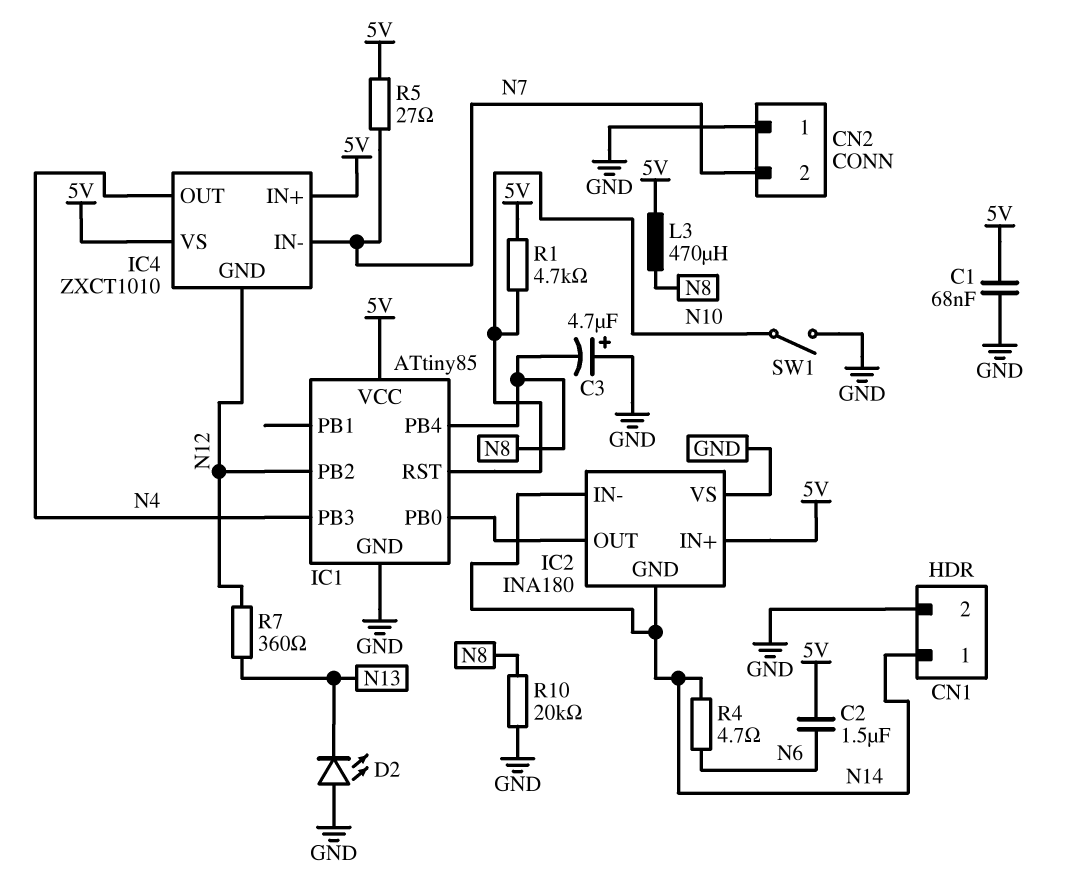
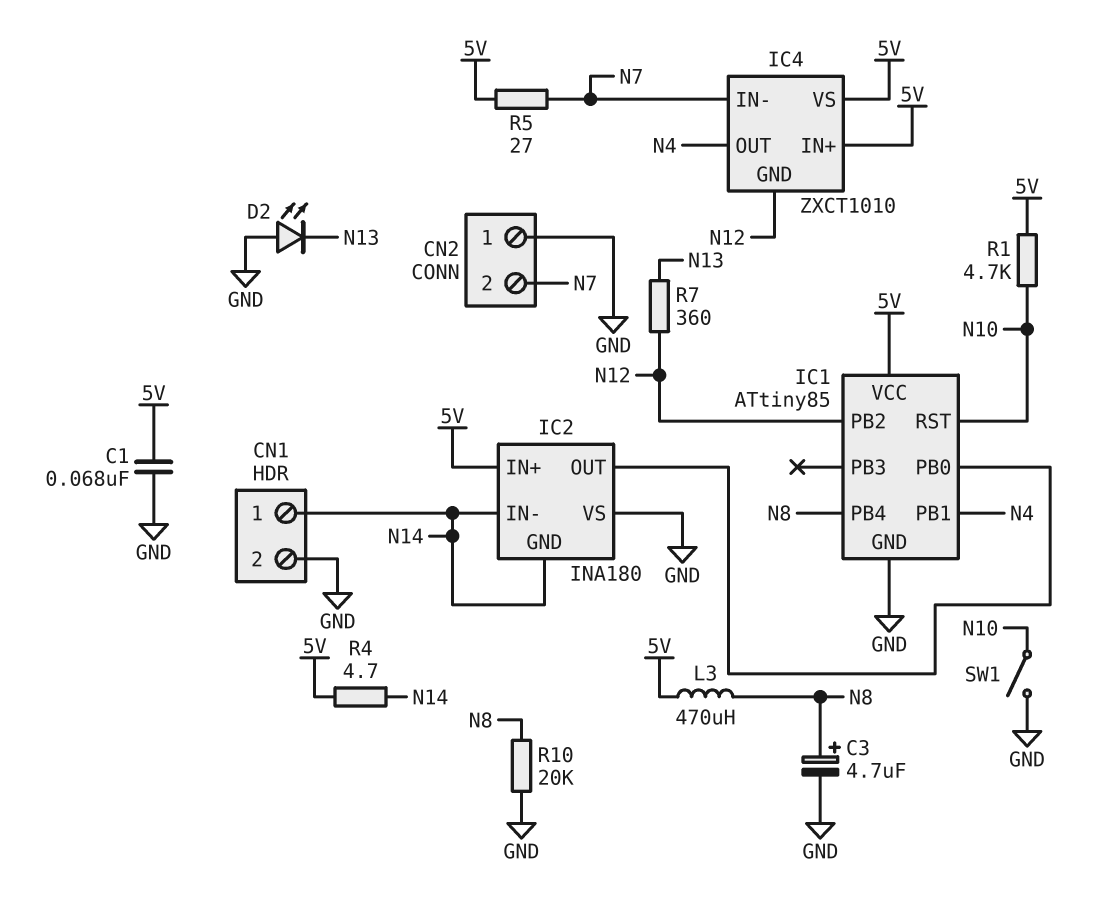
C2: 1.5uF (5V, N6) -> none
C3: 4.7uF (plus GND, minus N8) -> 4.7uF (plus N8, minus GND)
IC1 pin PB1: none -> N4
IC1 pin PB3: N4 -> none
R4: 4.7 (N6, N14) -> 4.7 (5V, N14)

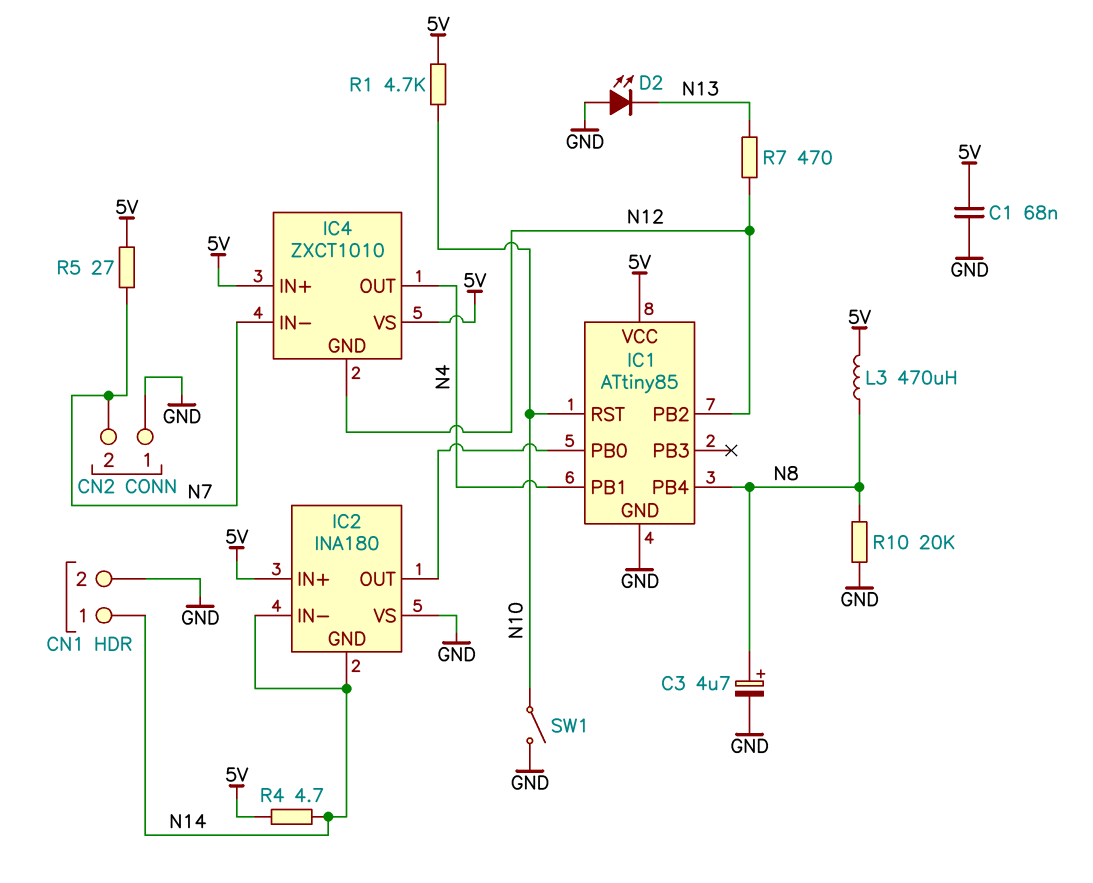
R7: 360 (N12, N13) -> 470 (N12, N13)

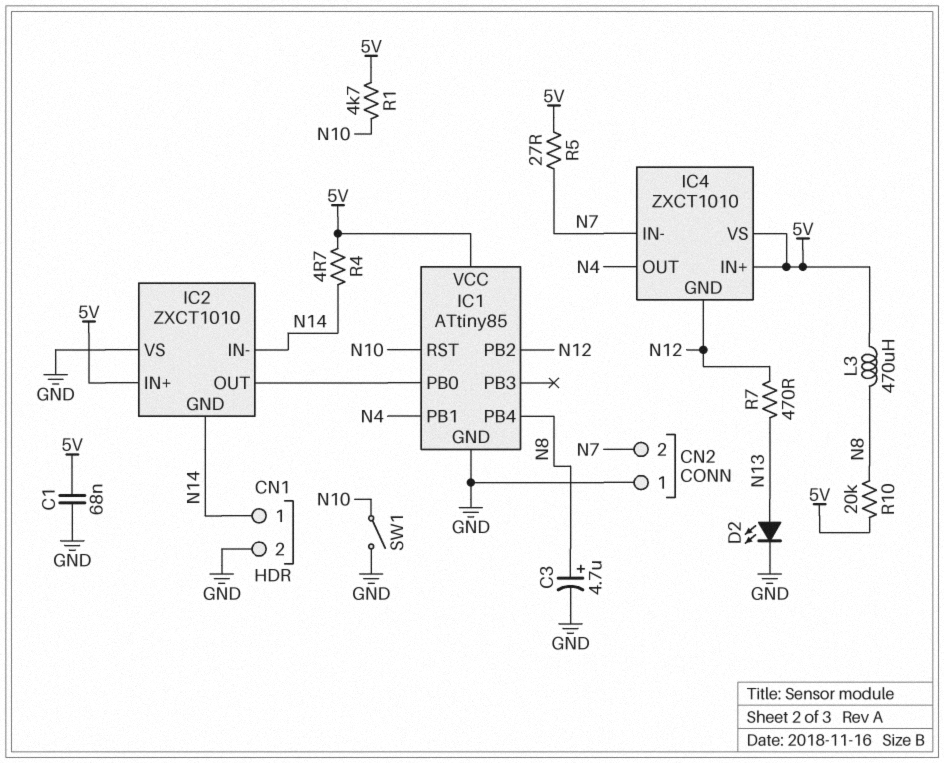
D2: LED (A GND, K N13) -> LED (A N13, K GND)
IC2: INA180 -> ZXCT1010
R10: 20k (GND, N8) -> 20k (5V, N8)

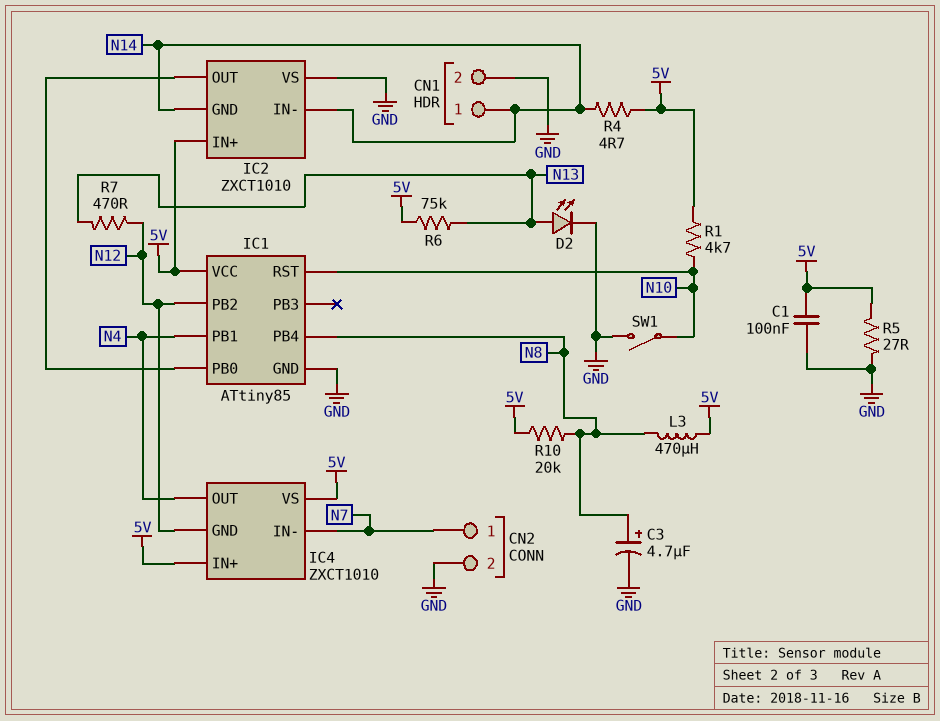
C1: 68nF (5V, GND) -> 100nF (5V, GND)
CN2 pin 1: GND -> N7
CN2 pin 2: N7 -> GND
R5: 27 (5V, N7) -> 27 (5V, GND)
R6: none -> 75k (5V, N13)

